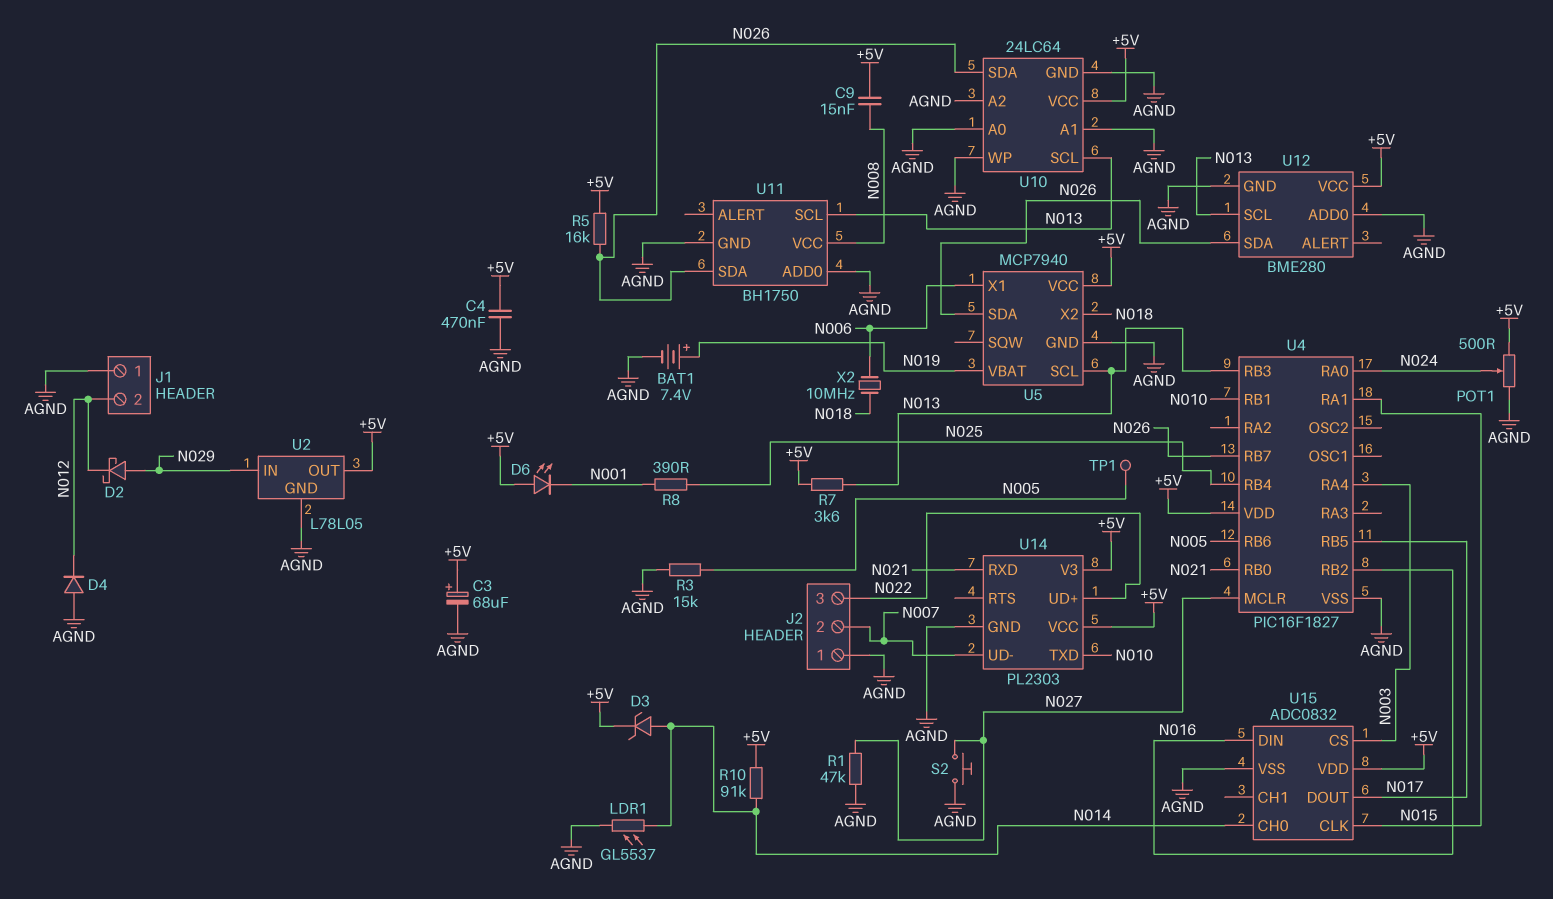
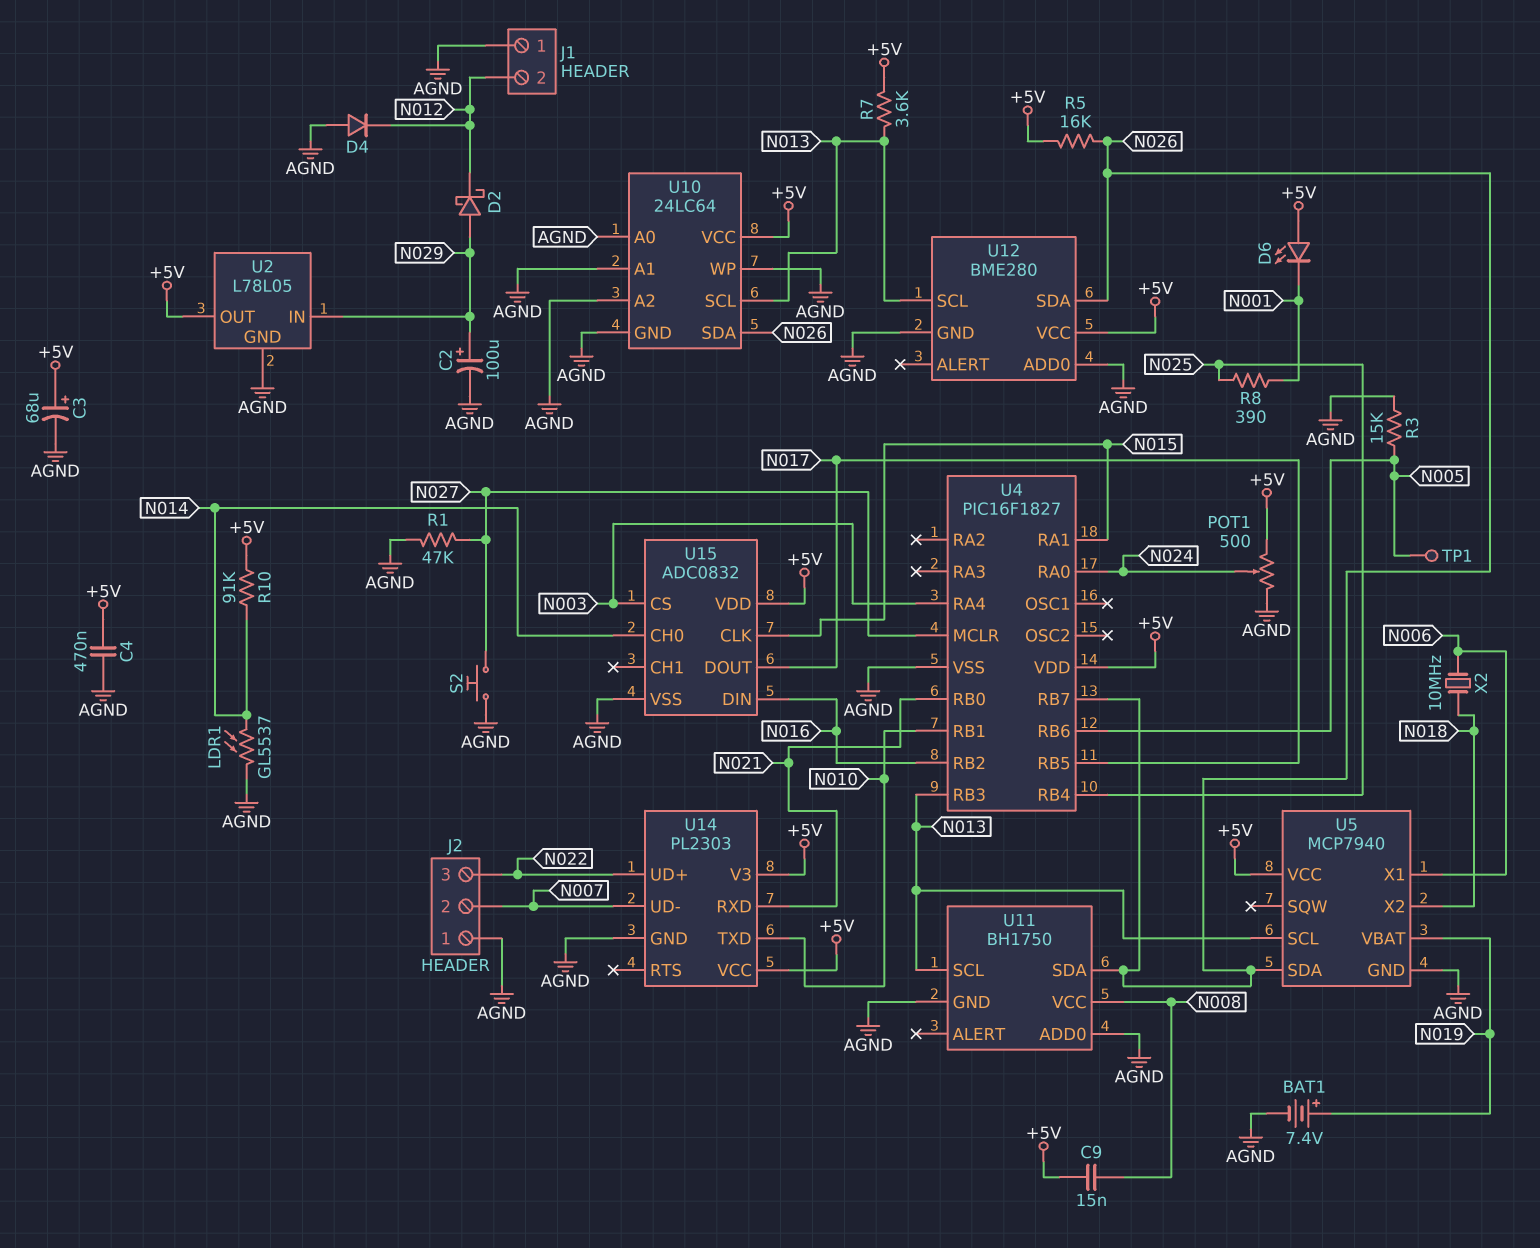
C2: none -> 100uF (plus N029, minus AGND)
D3: zener (A N014, K +5V) -> none

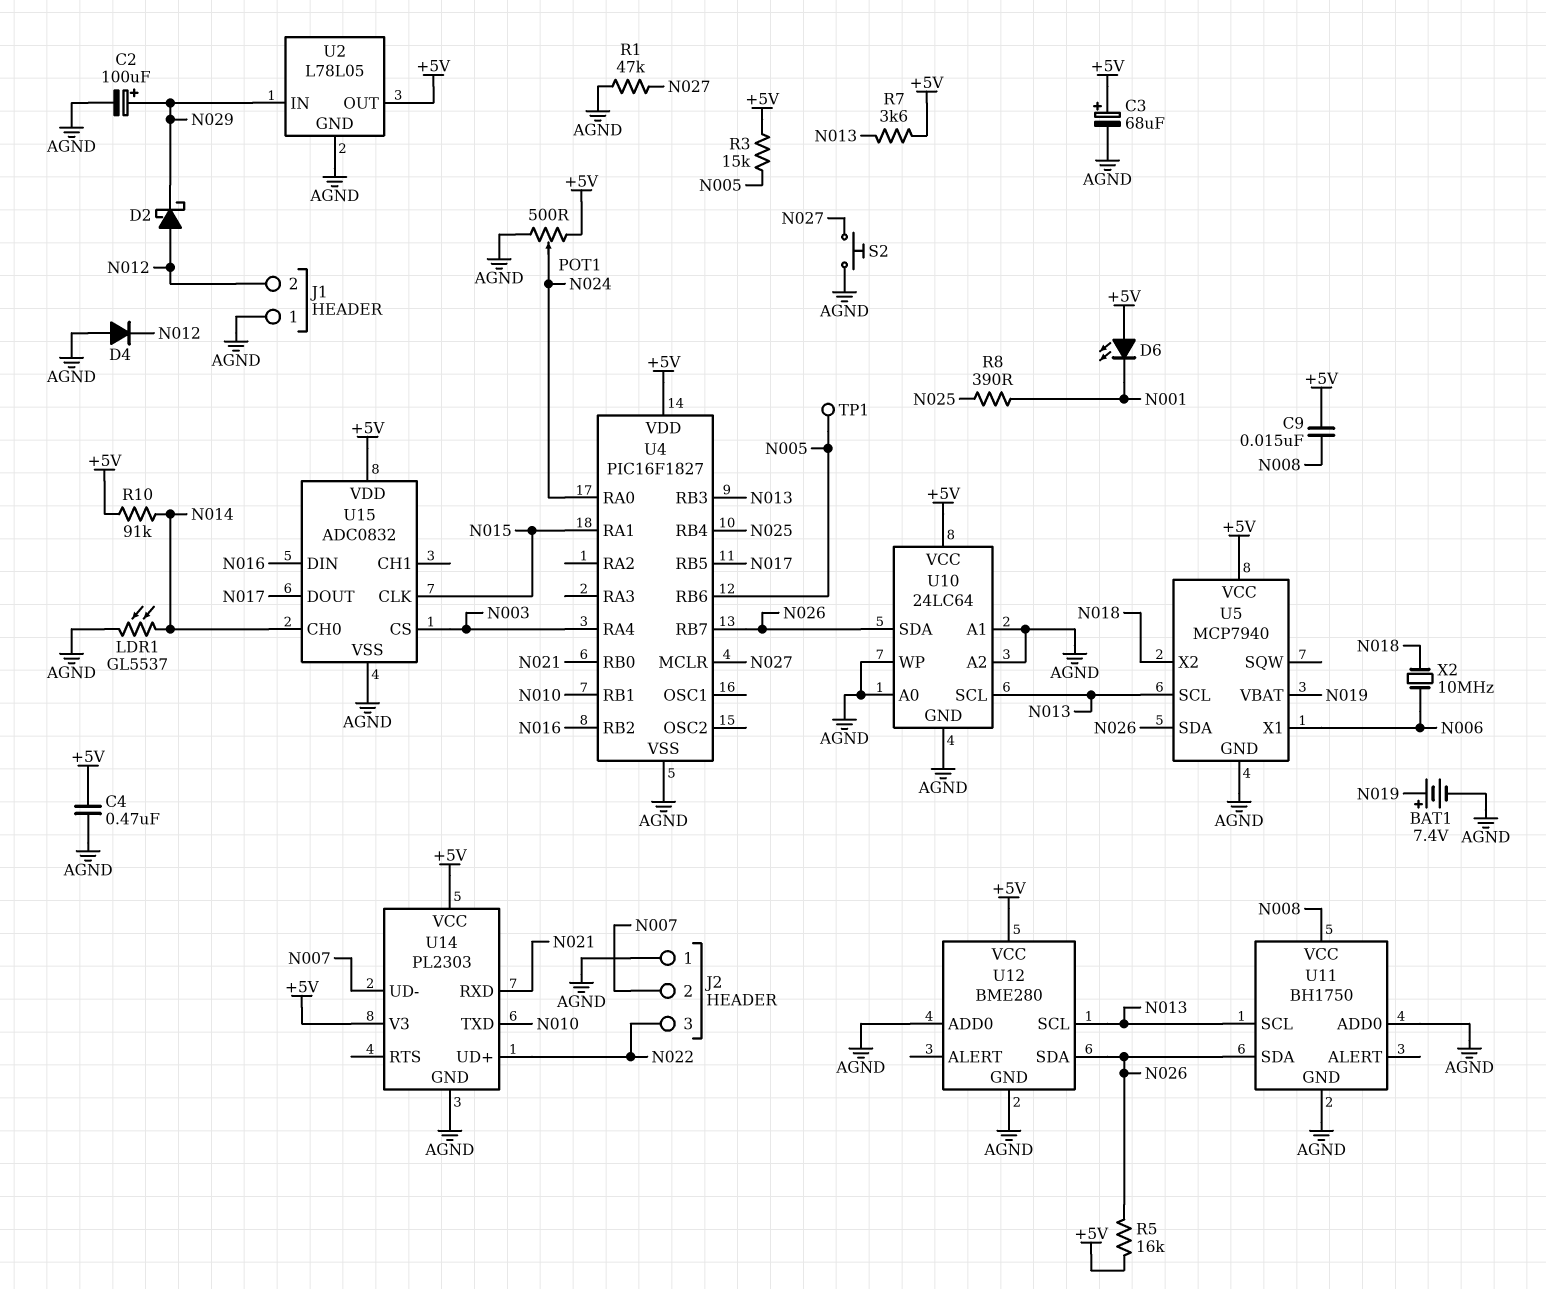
D2: schottky (A N029, K N012) -> schottky (A N012, K N029)
R3: 15k (AGND, N005) -> 15k (+5V, N005)

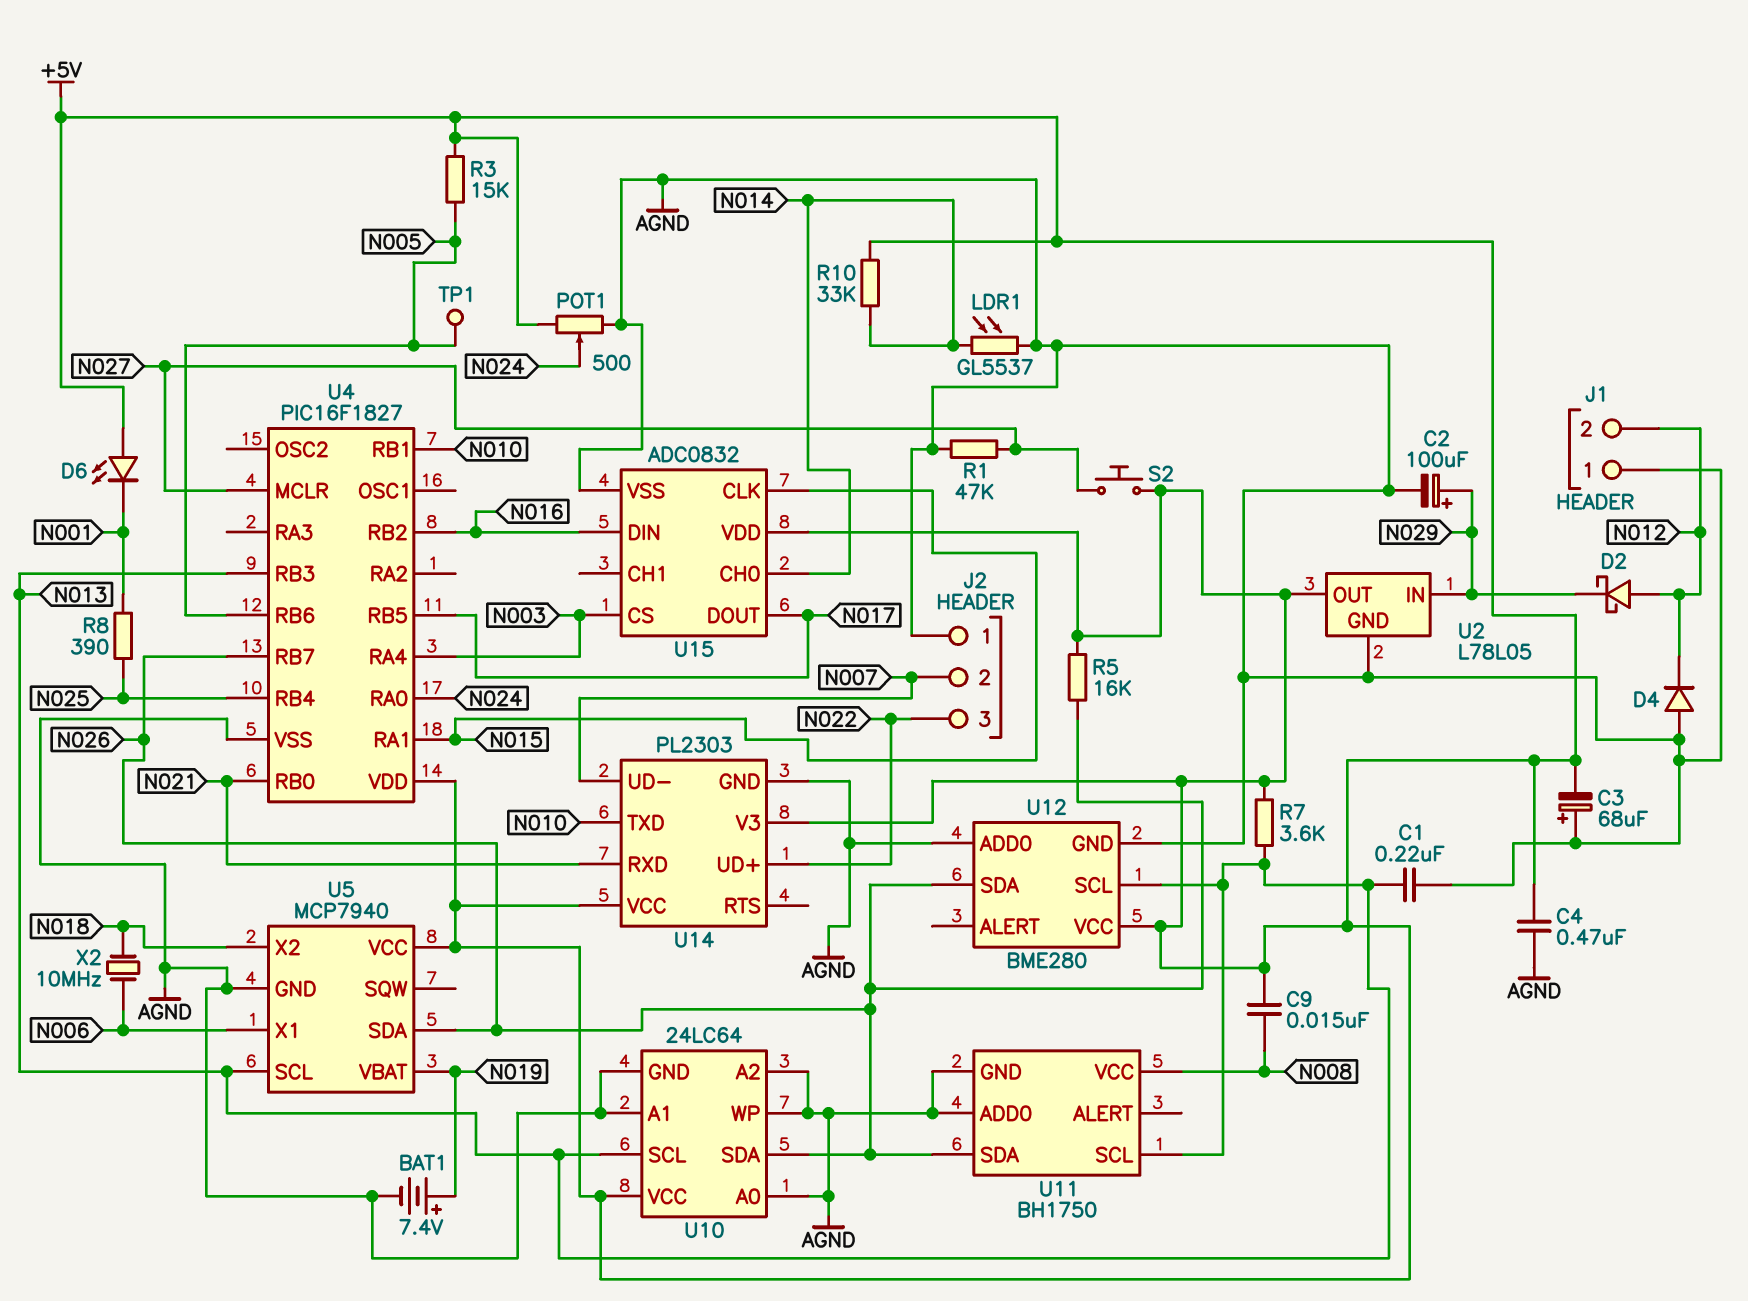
C1: none -> 220nF (AGND, N013)
C3: 68uF (plus +5V, minus AGND) -> 68uF (plus AGND, minus +5V)
R10: 91k (+5V, N014) -> 33k (+5V, N014)
S2: button (AGND, N027) -> button (+5V, N027)

